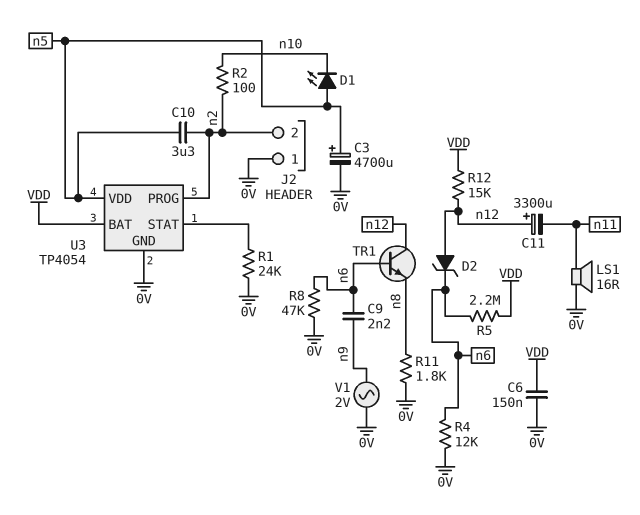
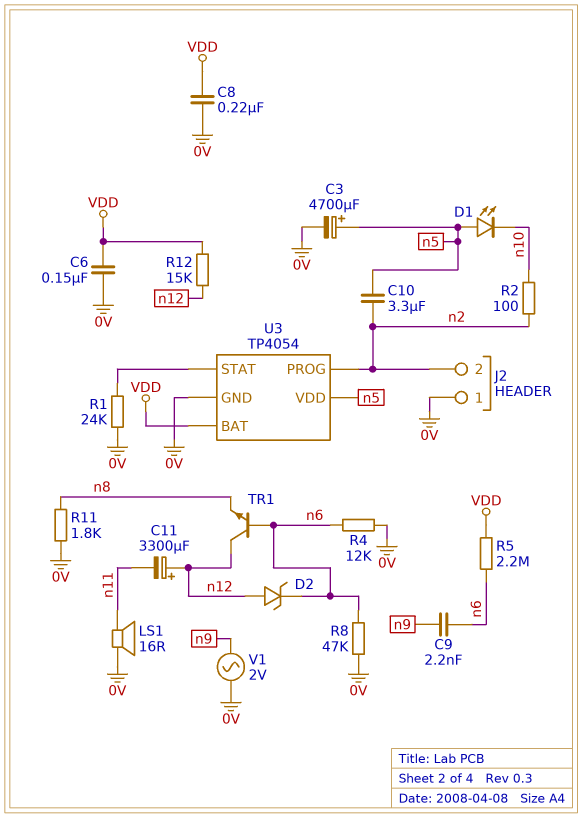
C8: none -> 220nF (0V, VDD)

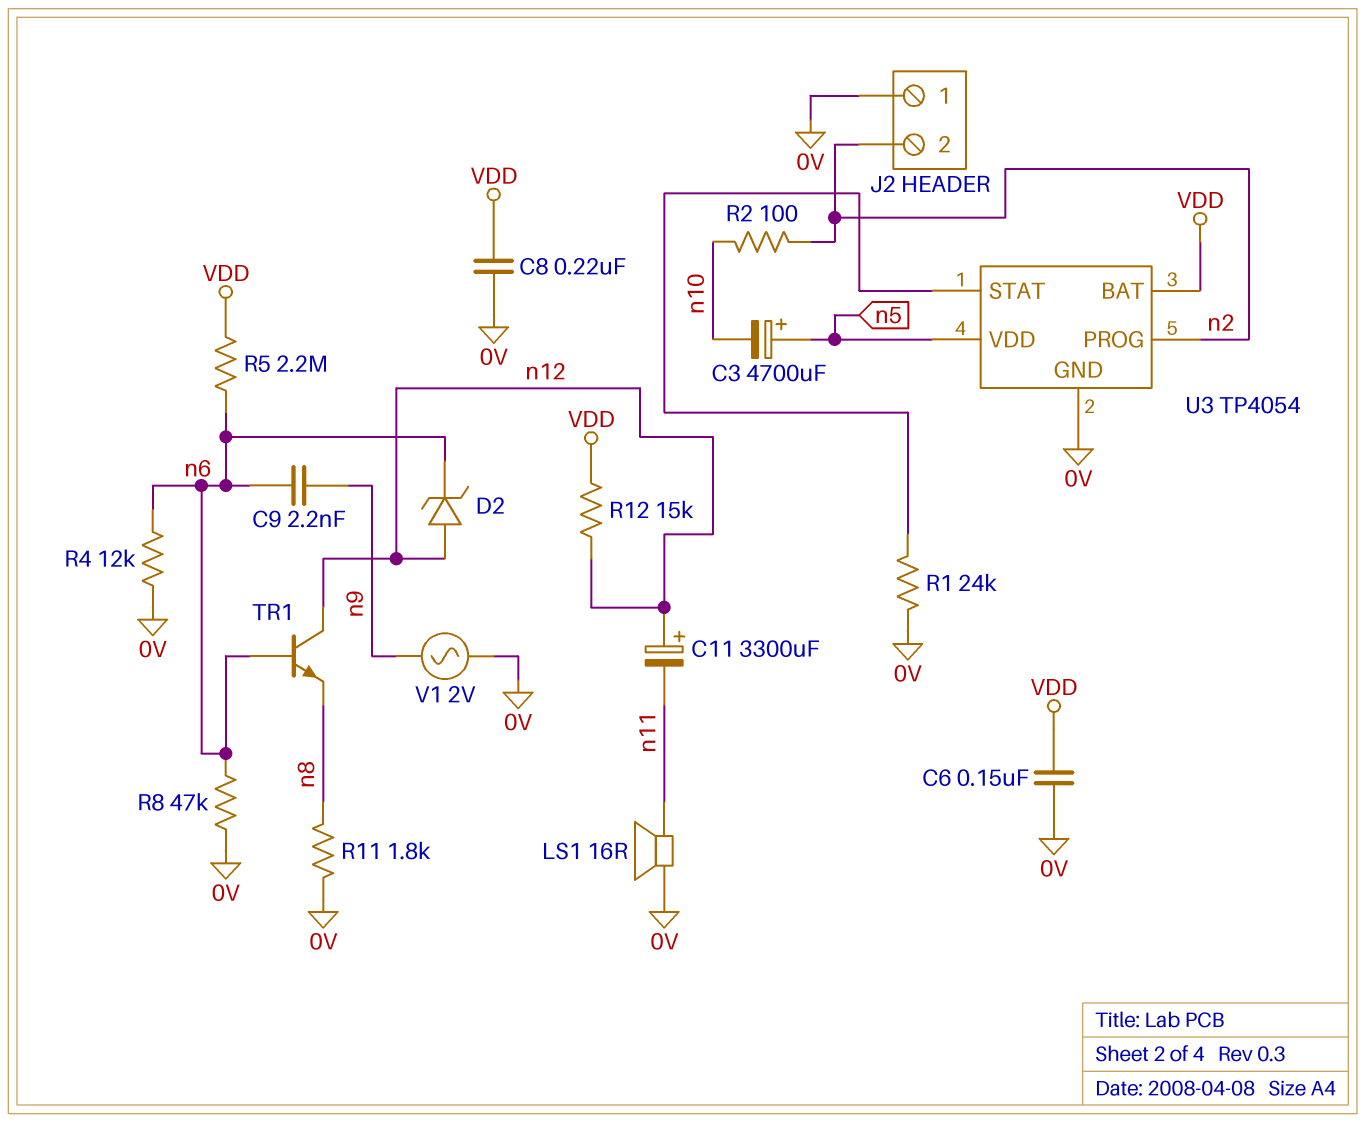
C3: 4700uF (plus n5, minus 0V) -> 4700uF (plus n5, minus n10)
C10: 3.3uF (n2, n5) -> none
D1: LED (A n5, K n10) -> none

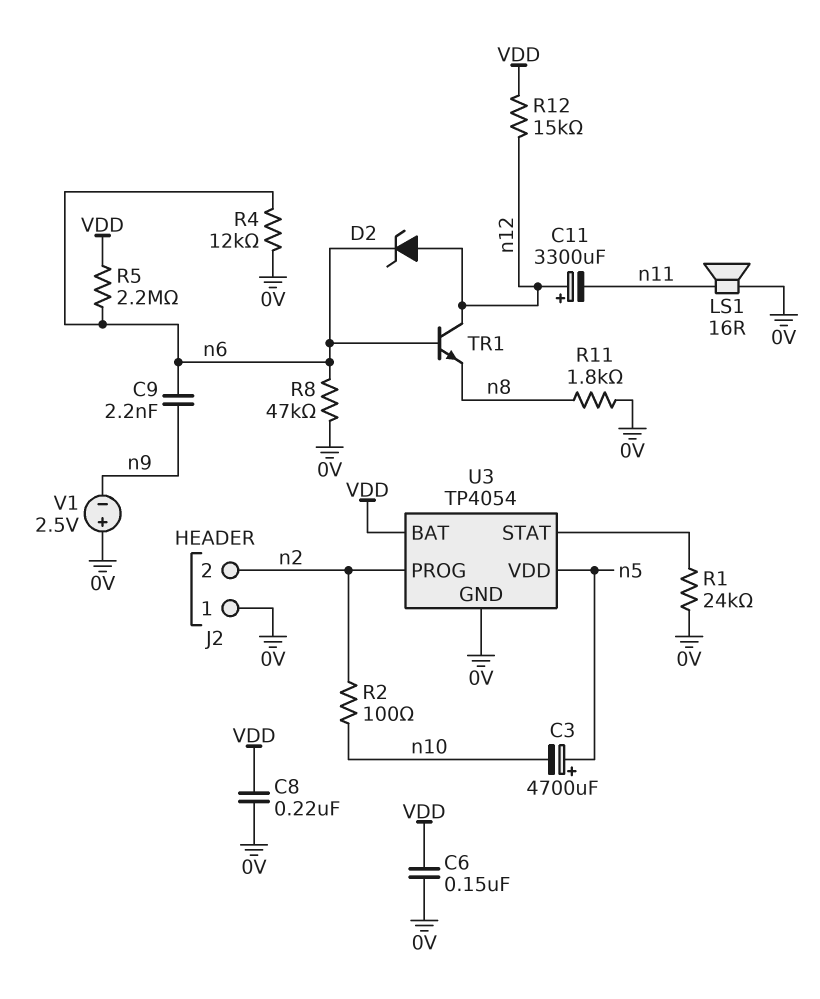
V1: AC 2V (0V, n9) -> 2.5V (plus 0V, minus n9)

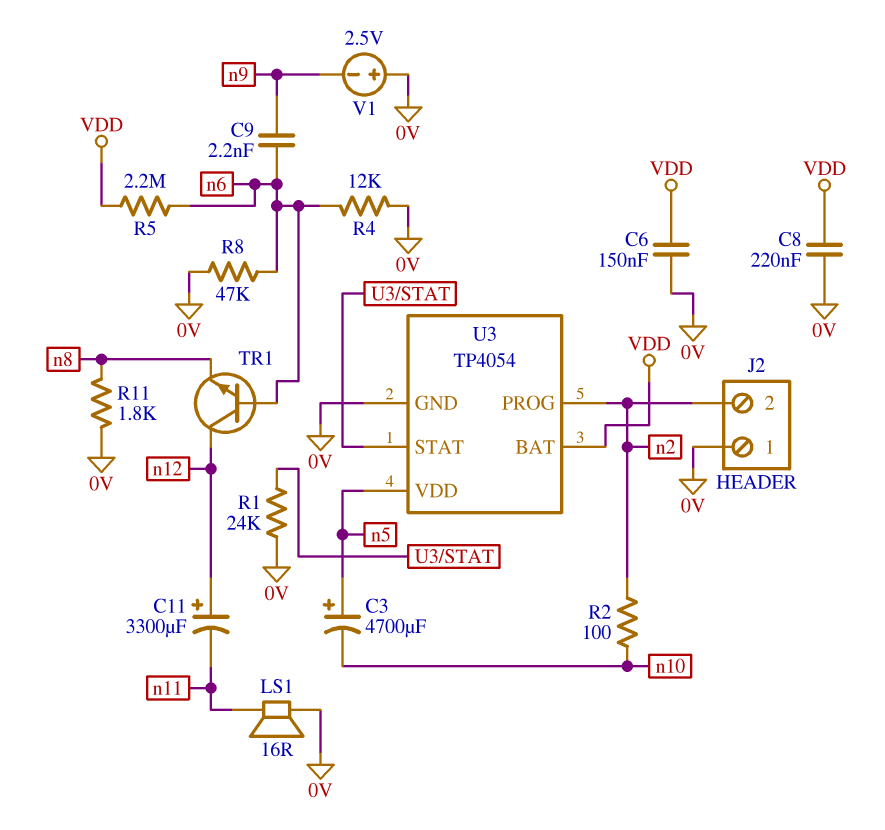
D2: zener (A n12, K n6) -> none
R12: 15k (VDD, n12) -> none

